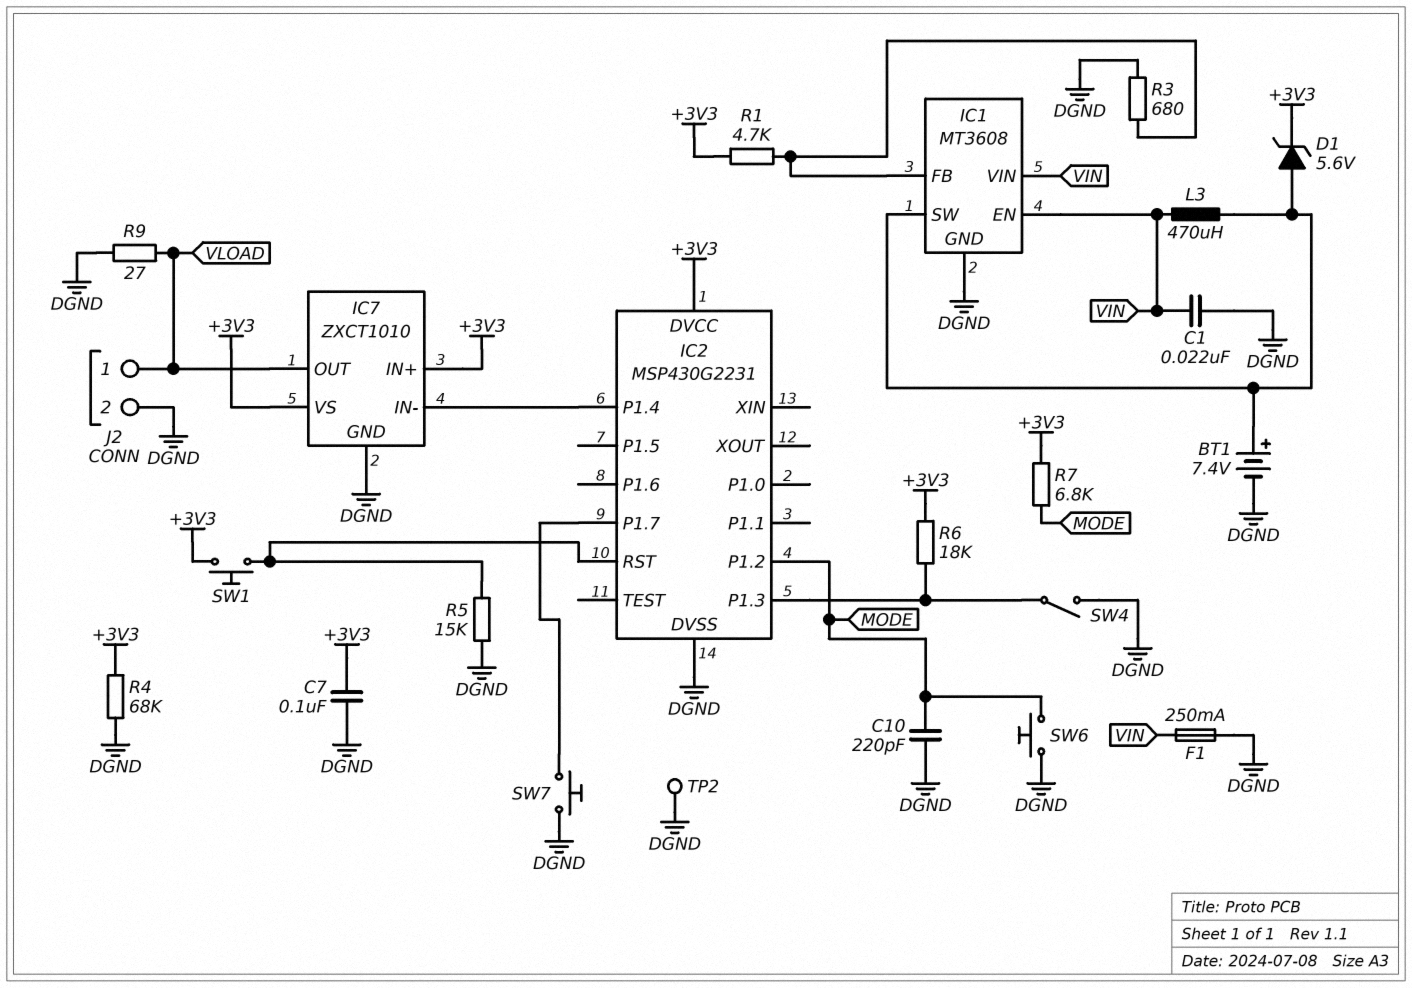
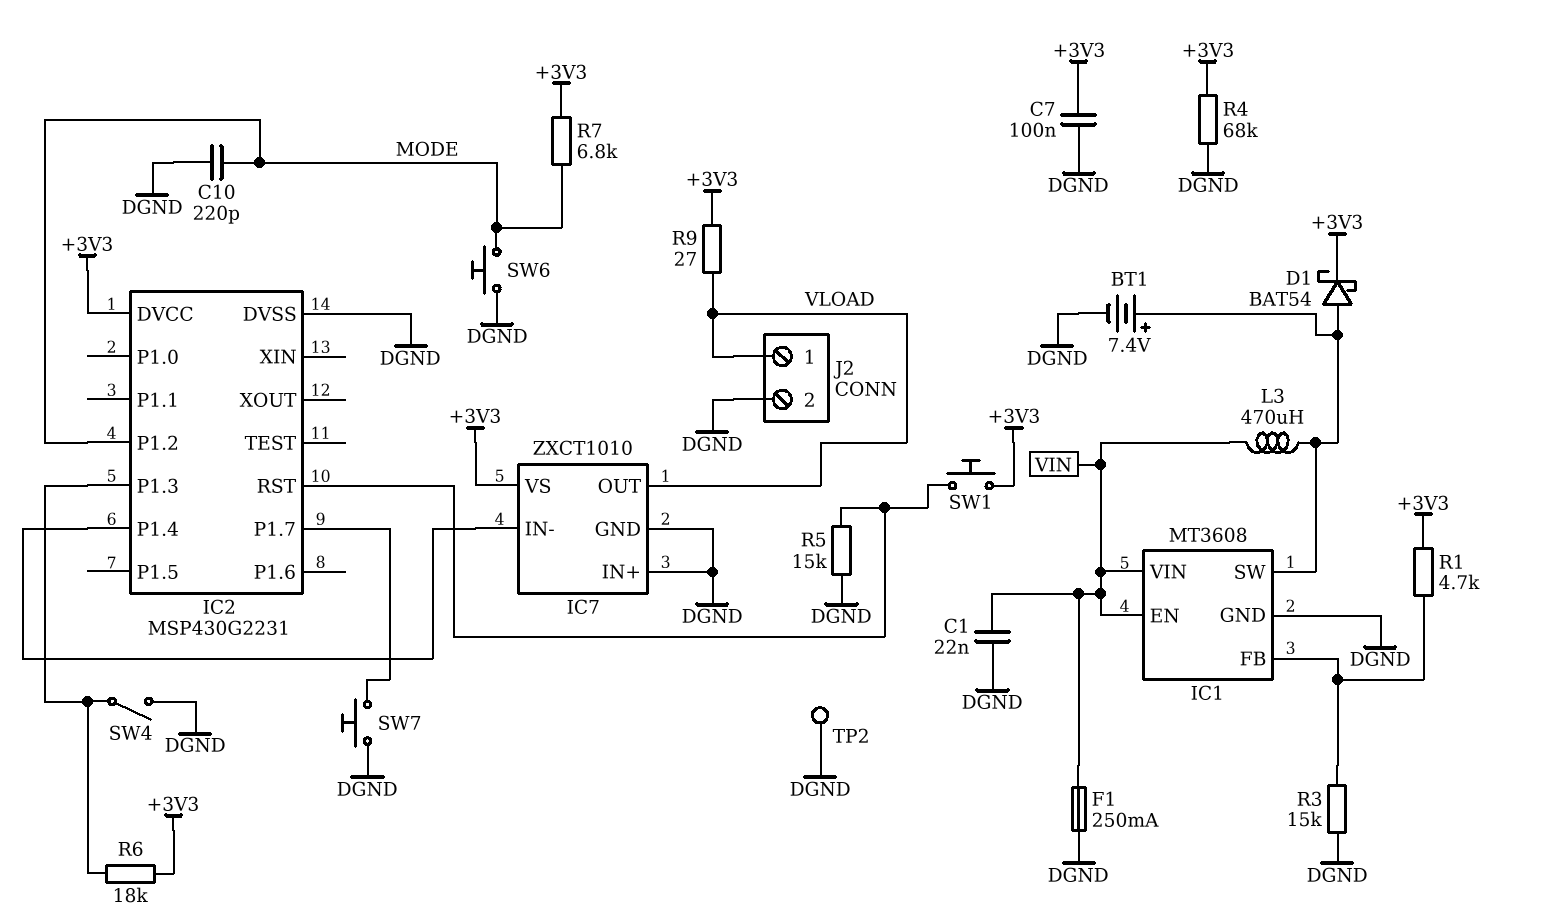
D1: zener 5.6V (A IC1/SW, K +3V3) -> schottky BAT54 (A IC1/SW, K +3V3)
IC7 pin IN+: +3V3 -> DGND
R3: 680 (DGND, IC1/FB) -> 15k (DGND, IC1/FB)
R9: 27 (DGND, VLOAD) -> 27 (+3V3, VLOAD)

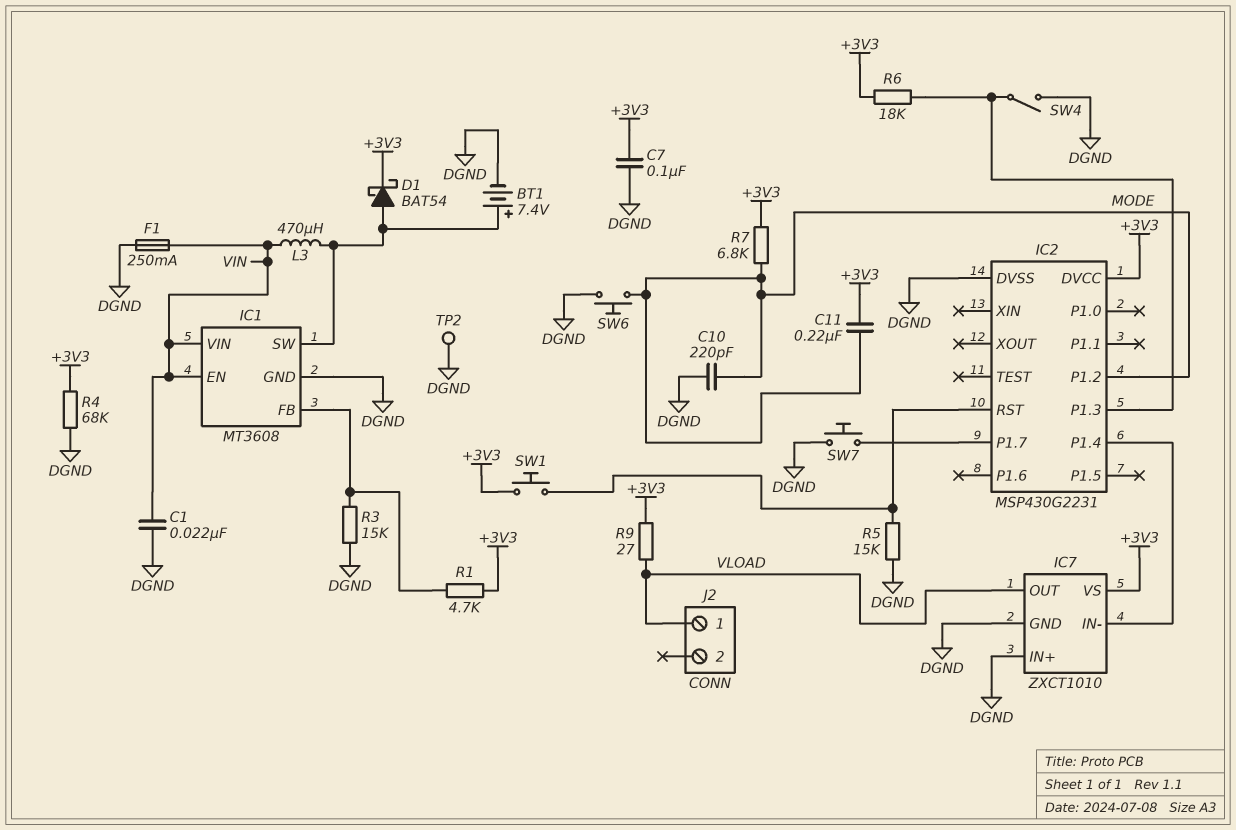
C11: none -> 220nF (+3V3, MODE)
J2 pin 2: DGND -> none

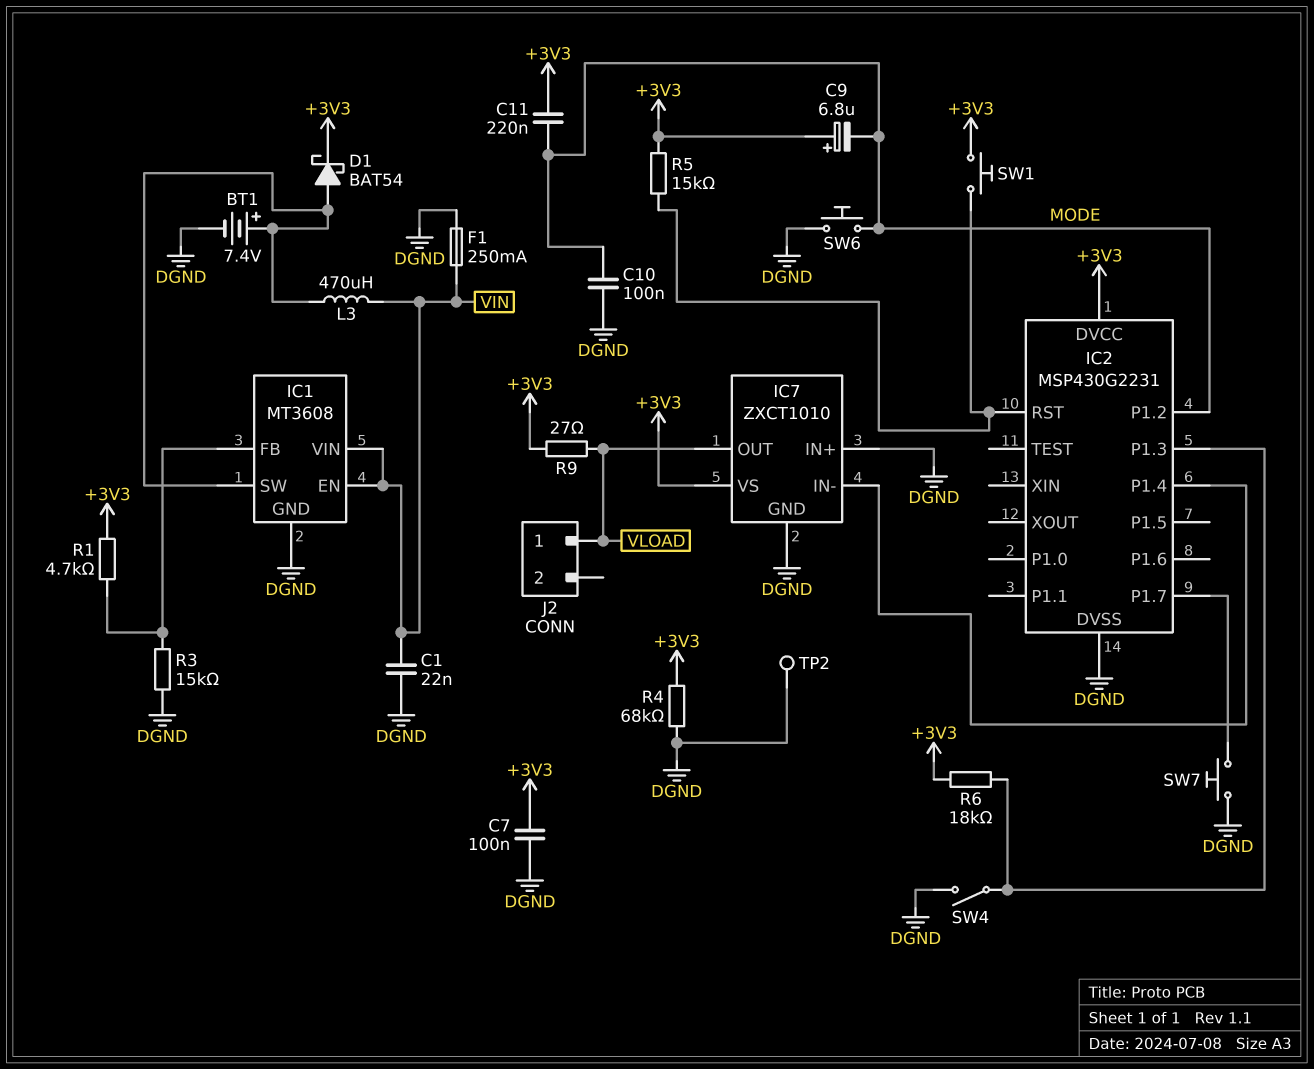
C9: none -> 6.8uF (plus +3V3, minus MODE)
C10: 220pF (DGND, MODE) -> 100nF (DGND, MODE)
R5: 15k (DGND, IC2/RST) -> 15k (+3V3, IC2/RST)
R7: 6.8k (+3V3, MODE) -> none

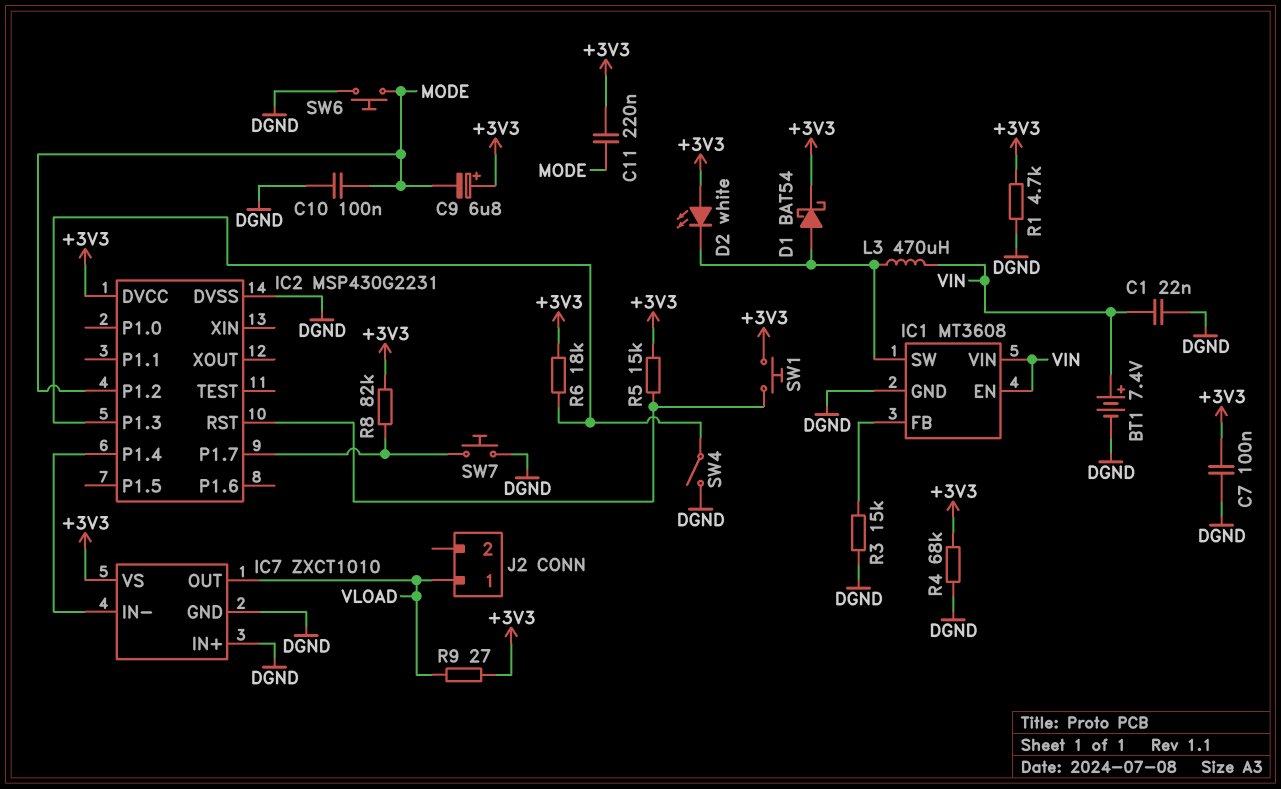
BT1: 7.4V (plus IC1/SW, minus DGND) -> 7.4V (plus VIN, minus DGND)
D2: none -> LED white (A +3V3, K IC1/SW)
F1: 250mA (DGND, VIN) -> none
R1: 4.7k (+3V3, IC1/FB) -> 4.7k (+3V3, DGND)
R8: none -> 82k (+3V3, IC2/P1.7)
TP2: test point (DGND) -> none

